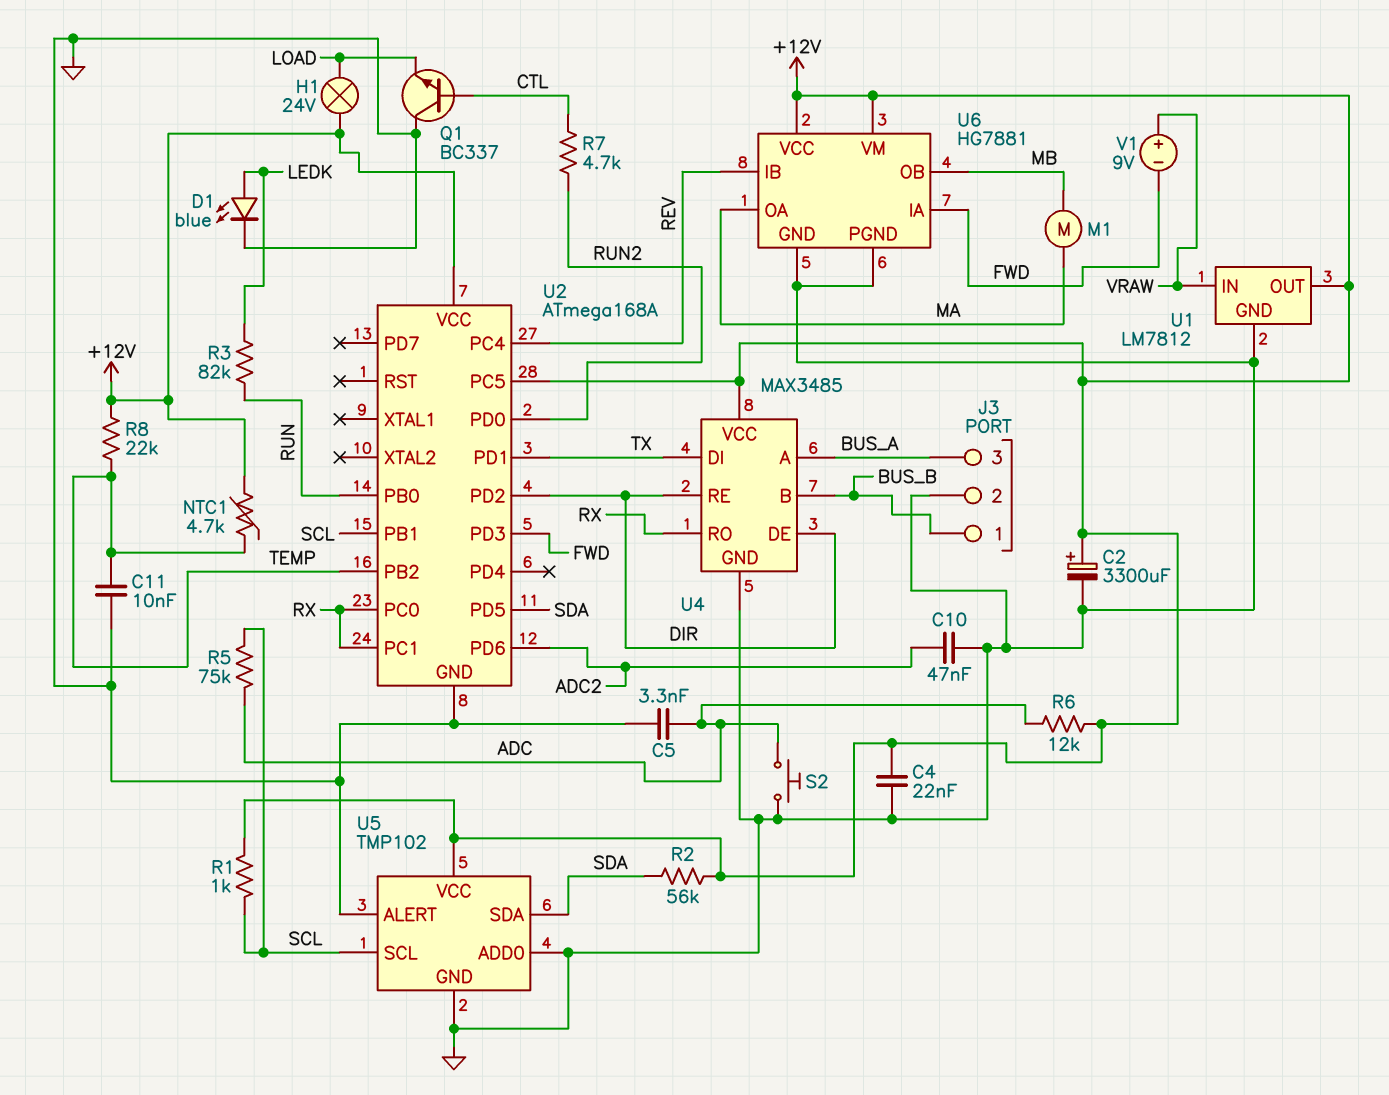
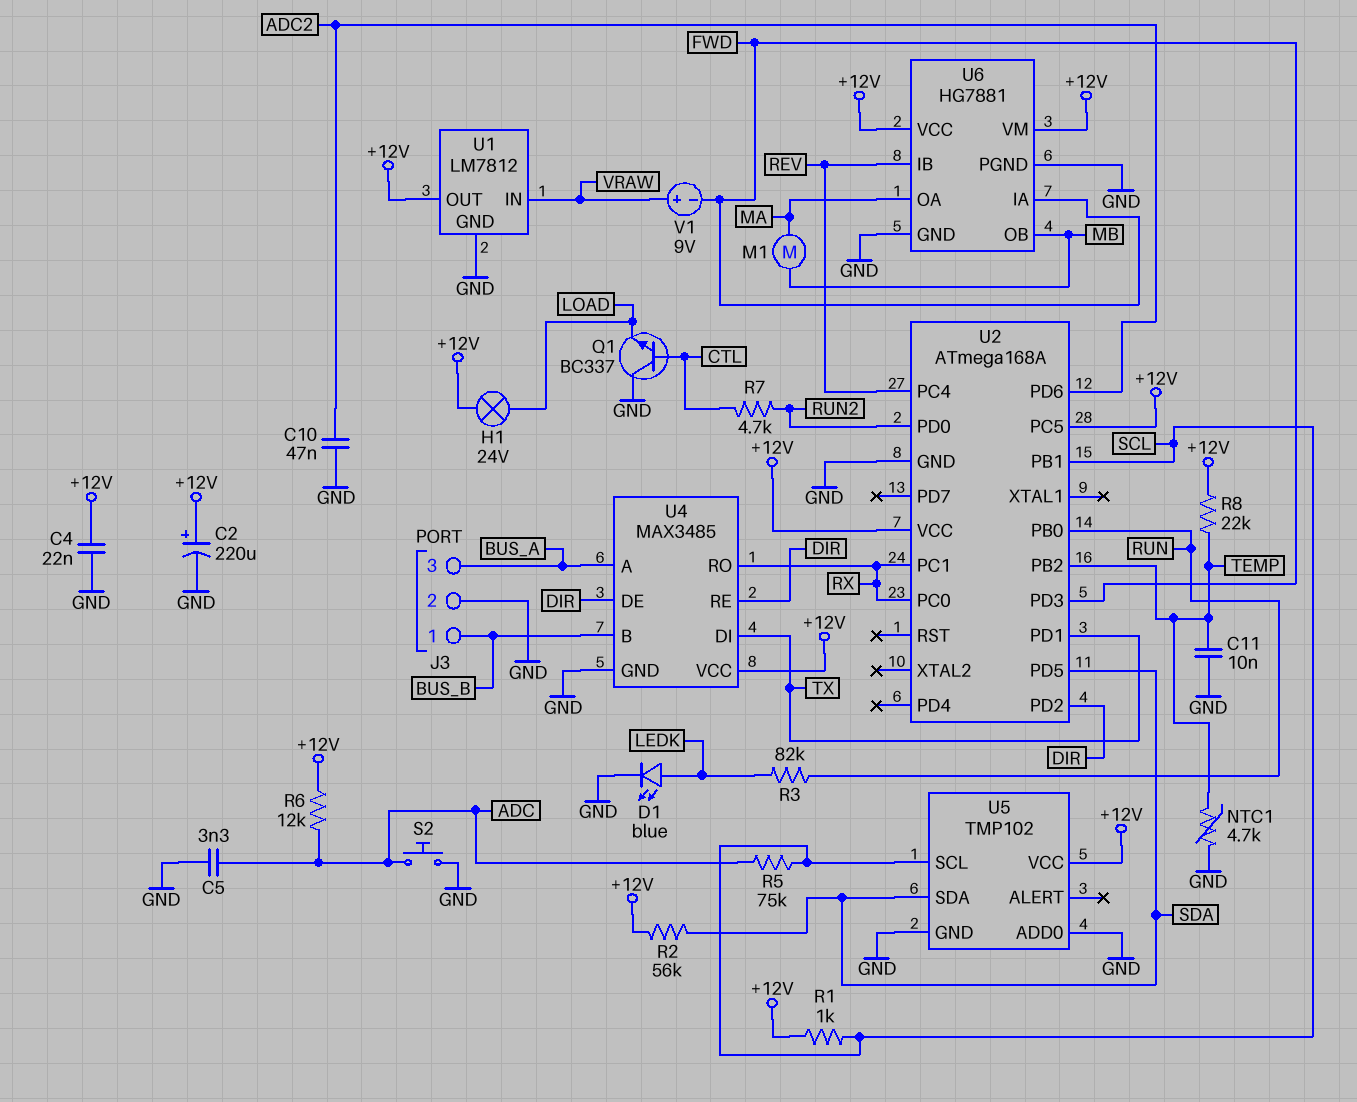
C2: 3300uF (plus +12V, minus GND) -> 220uF (plus +12V, minus GND)
NTC1: 4.7k (+12V, TEMP) -> 4.7k (GND, TEMP)
U5 pin ALERT: GND -> none

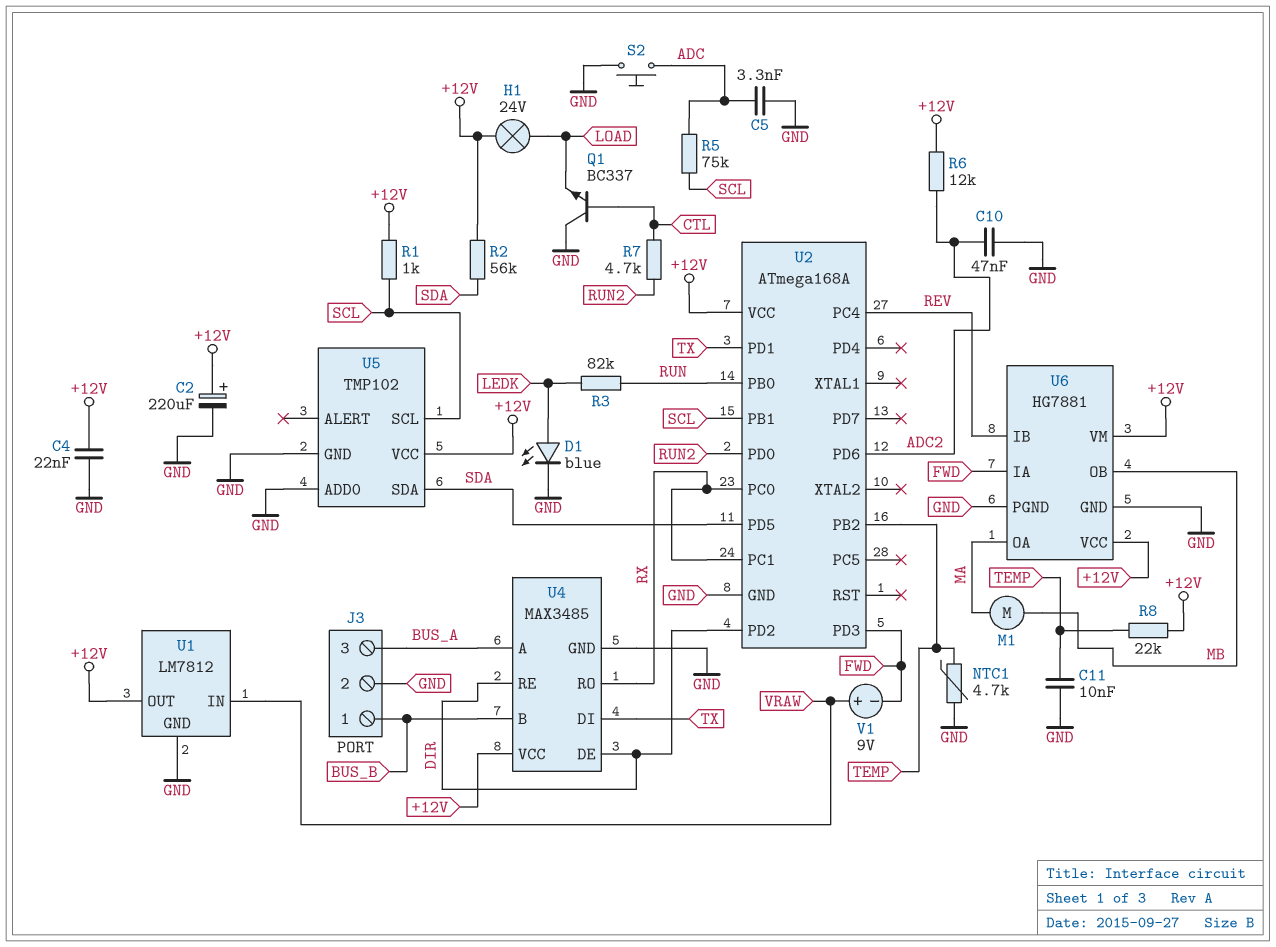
R6: 12k (+12V, ADC) -> 12k (+12V, ADC2)
U2 pin PC5: +12V -> none

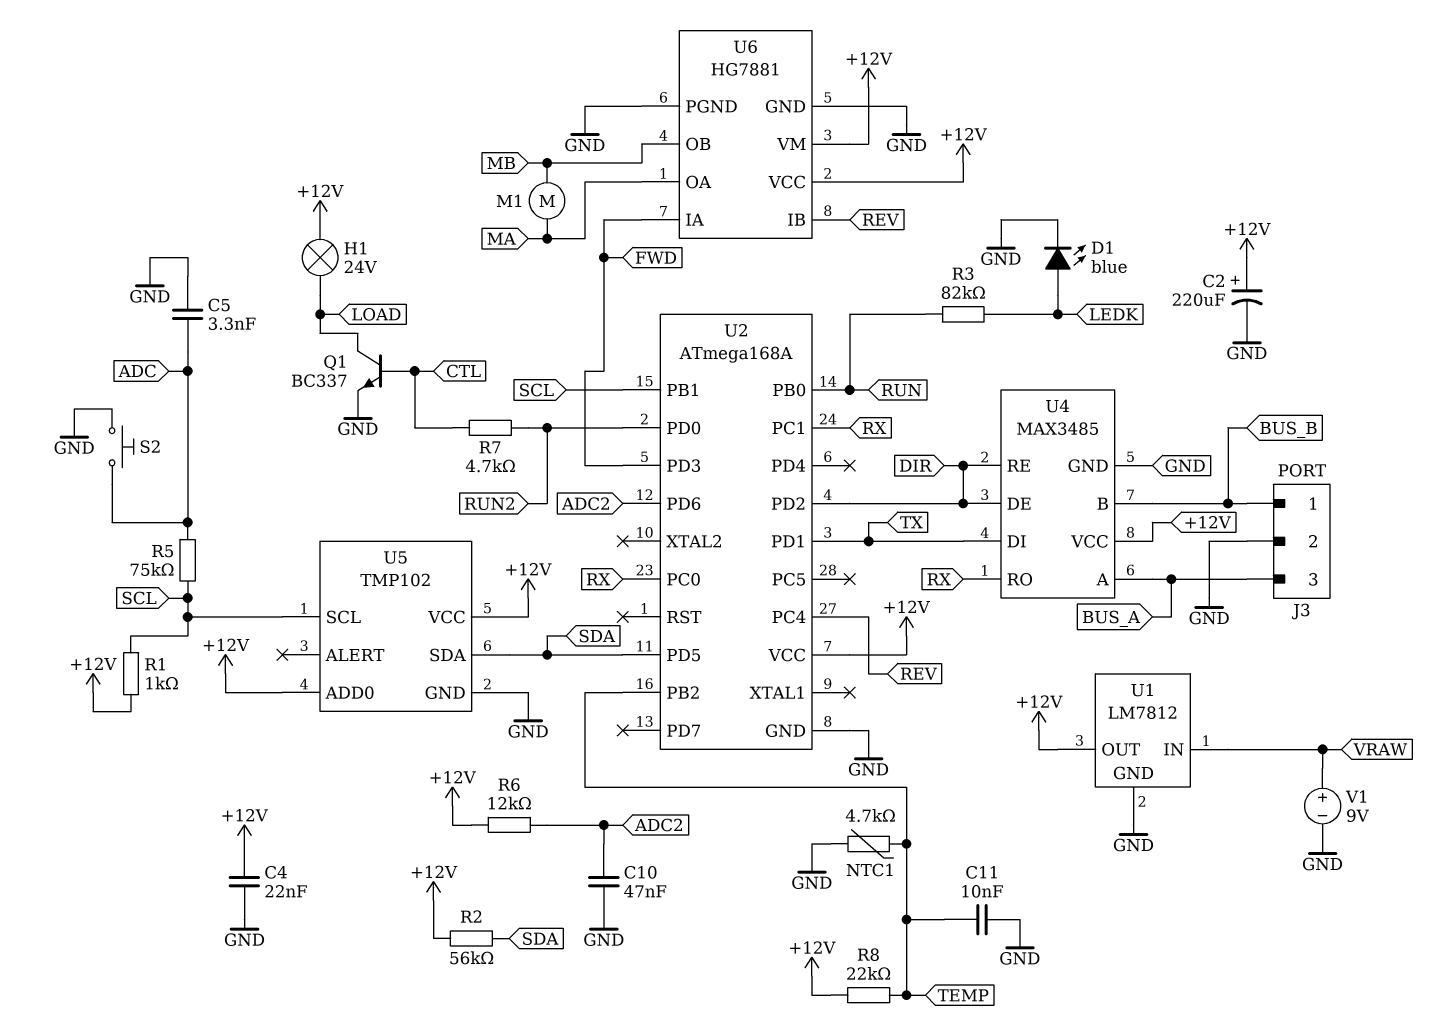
Q1: NPN BC337 (B CTL, C GND, E LOAD) -> NPN BC337 (B CTL, C LOAD, E GND)
U5 pin ADD0: GND -> +12V
V1: 9V (plus VRAW, minus FWD) -> 9V (plus VRAW, minus GND)

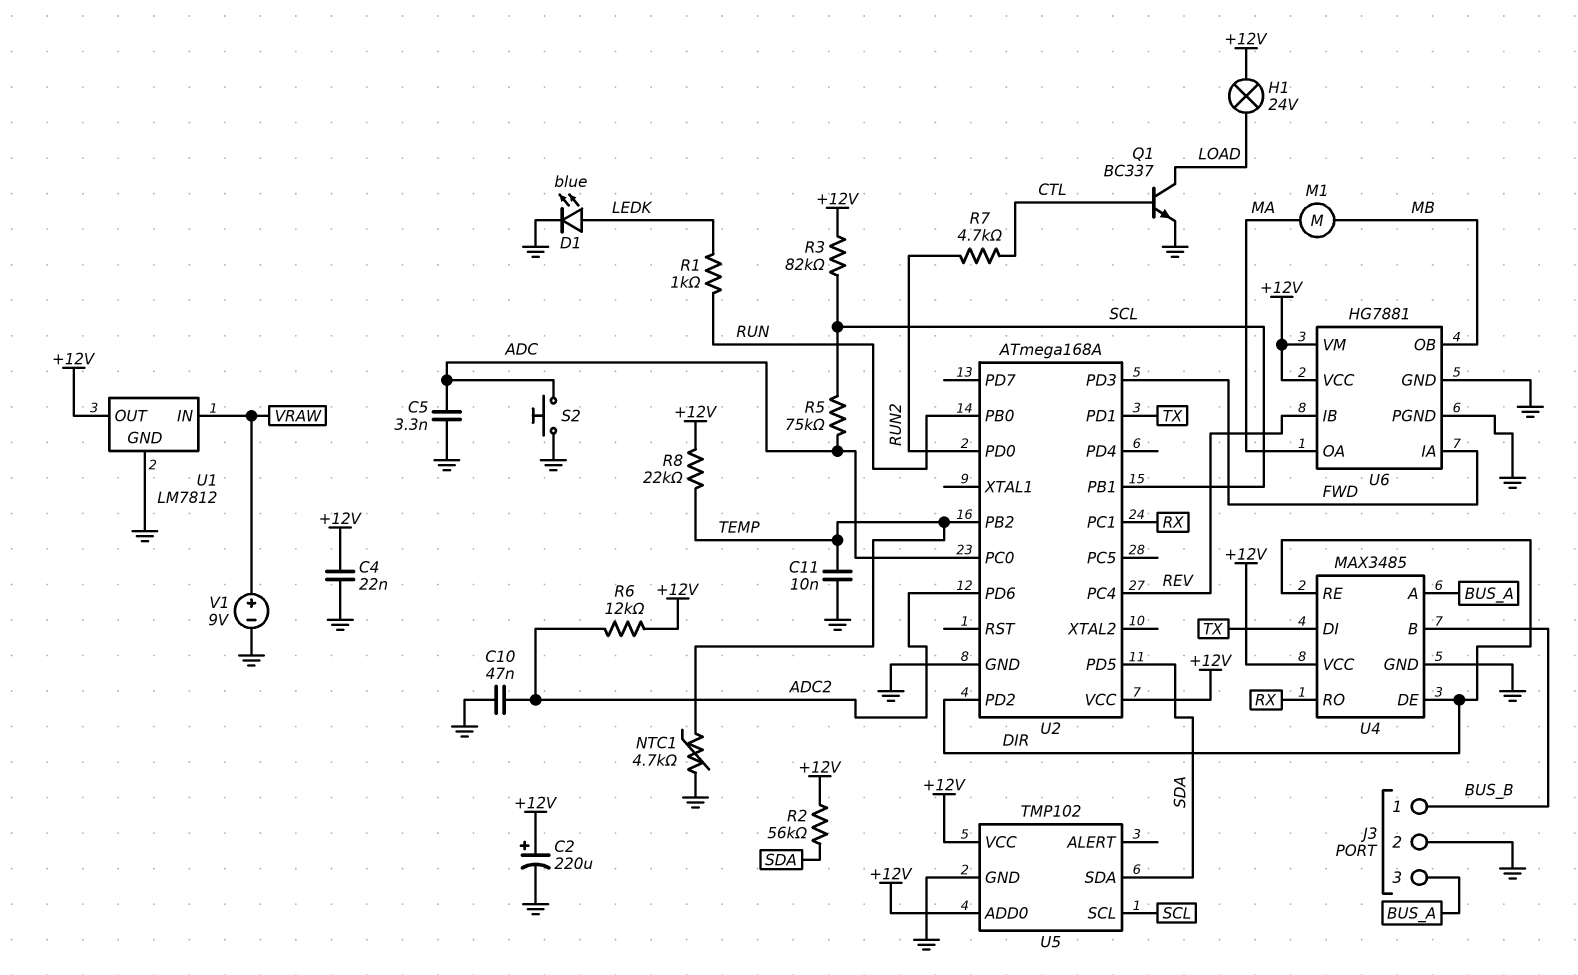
R1: 1k (+12V, SCL) -> 1k (LEDK, RUN)
R3: 82k (LEDK, RUN) -> 82k (+12V, SCL)
U2 pin PC0: RX -> ADC

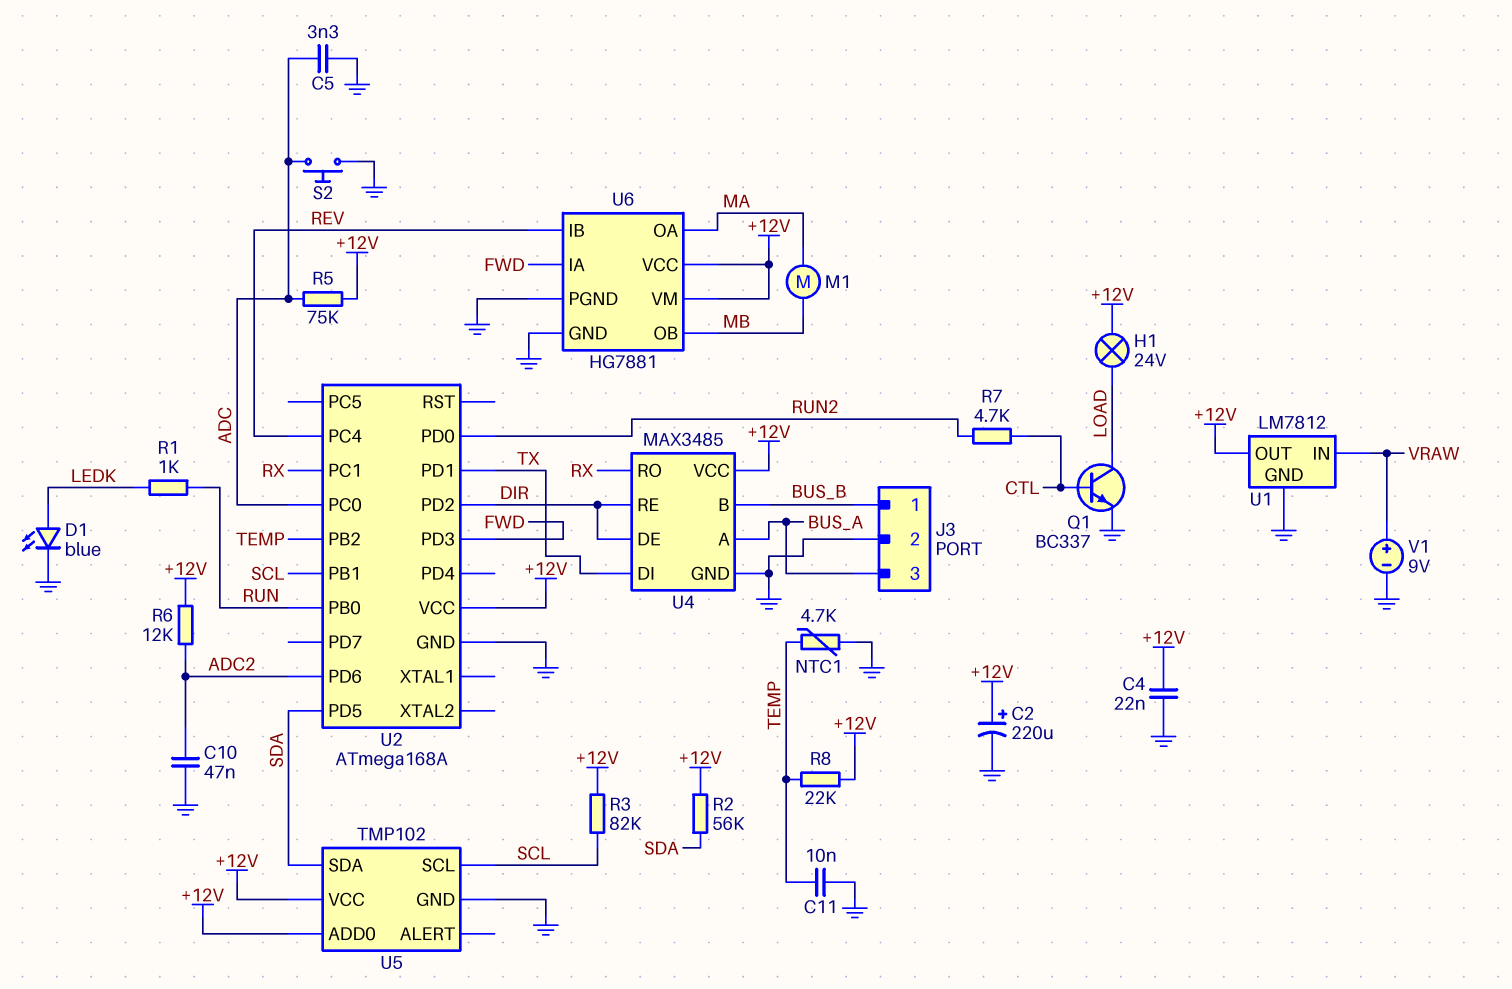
R5: 75k (ADC, SCL) -> 75k (+12V, ADC)

